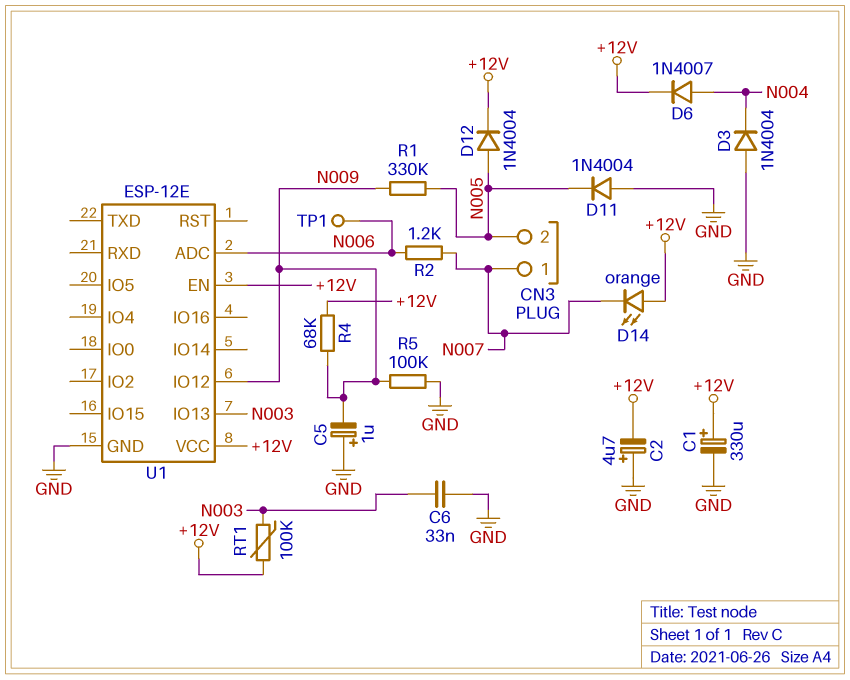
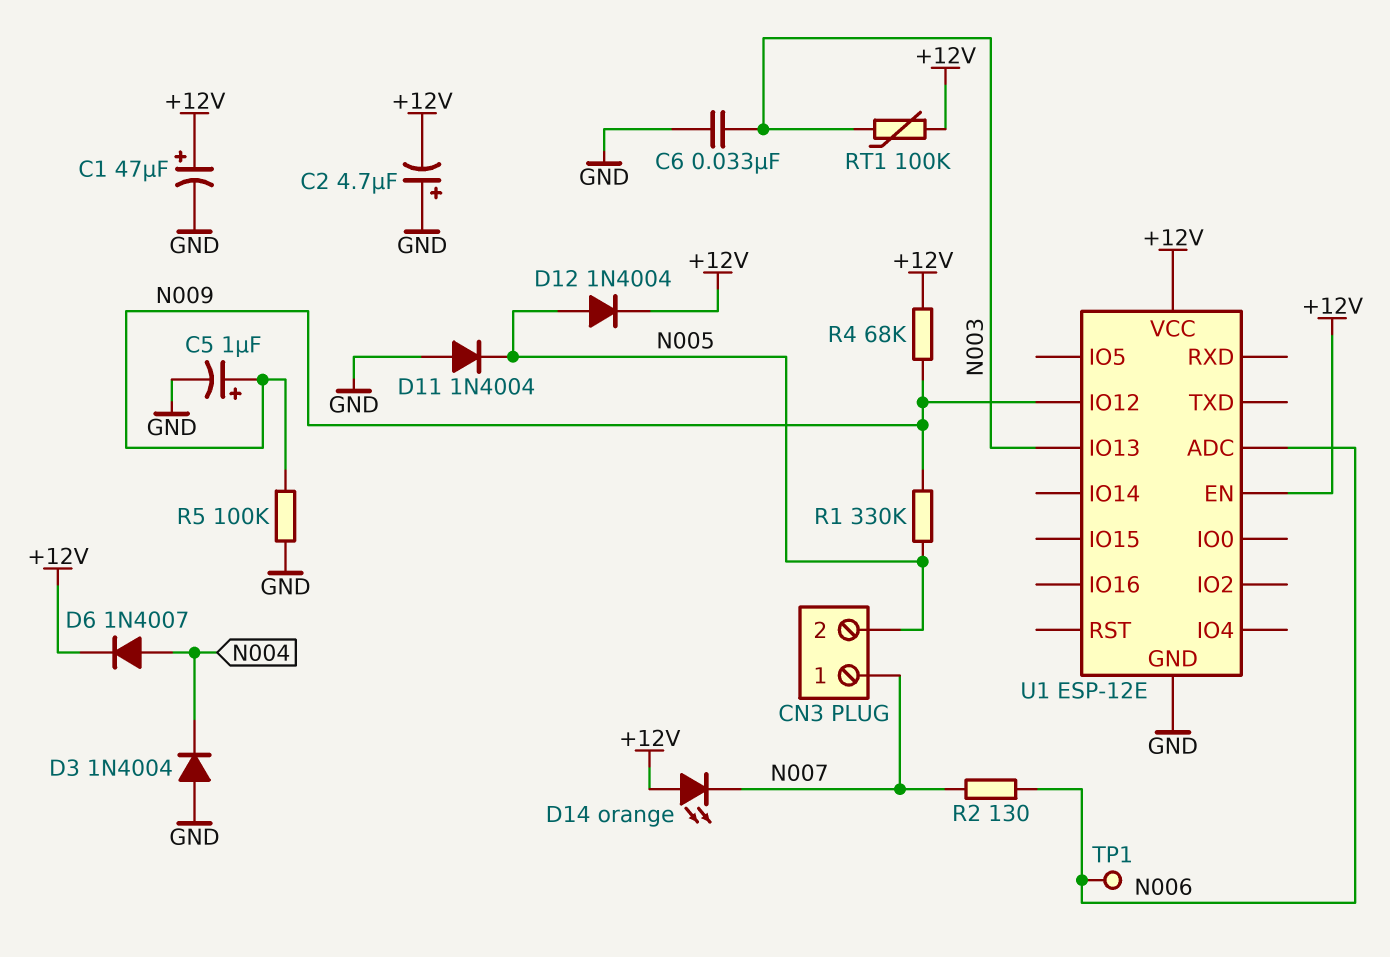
C1: 330uF (plus +12V, minus GND) -> 47uF (plus +12V, minus GND)
C5: 1uF (plus GND, minus N009) -> 1uF (plus N009, minus GND)
R2: 1.2k (N006, N007) -> 130 (N006, N007)

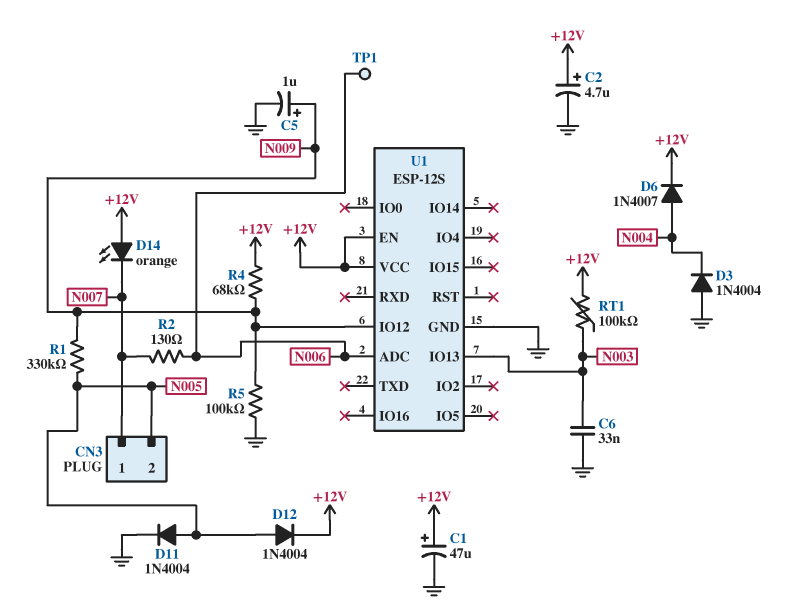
C2: 4.7uF (plus GND, minus +12V) -> 4.7uF (plus +12V, minus GND)
D11: diode 1N4004 (A GND, K N005) -> diode 1N4004 (A N005, K GND)
U1: ESP-12E -> ESP-12S

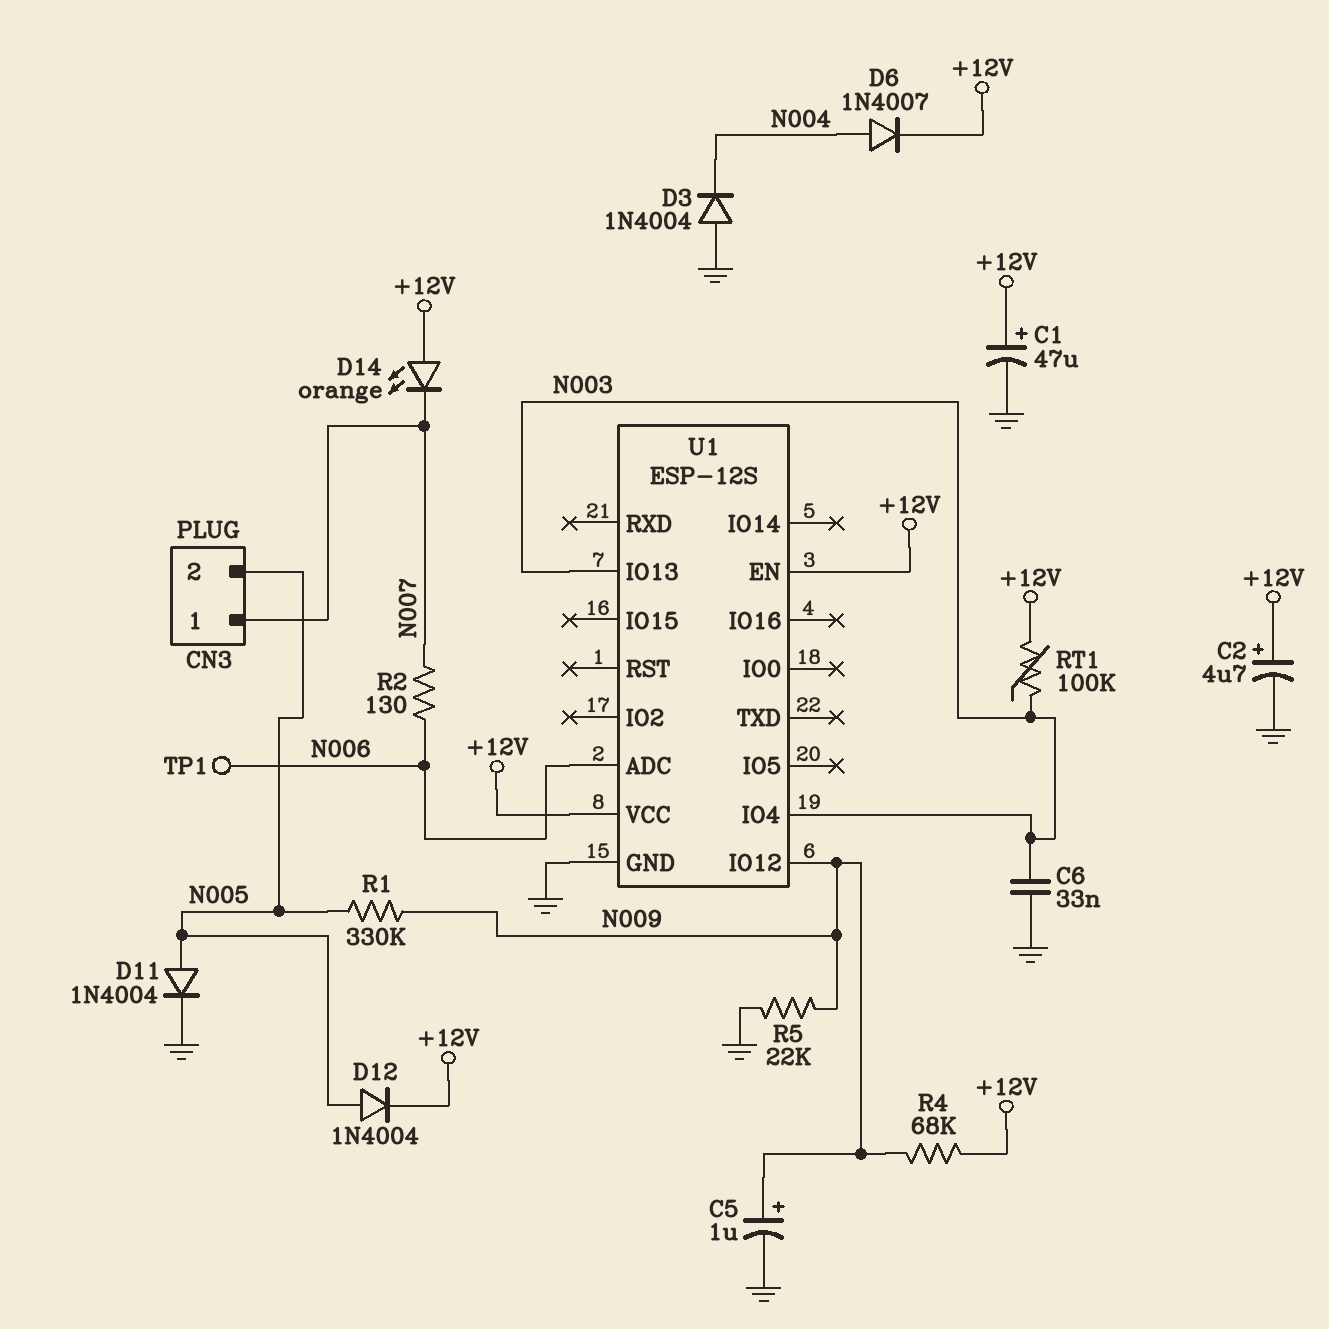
R5: 100k (GND, N009) -> 22k (GND, N009)
U1 pin IO4: none -> N003

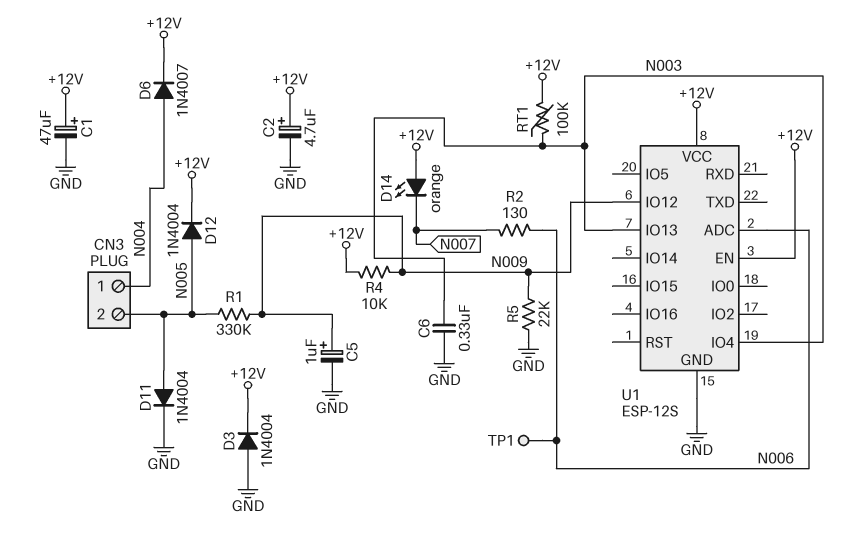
C6: 33nF (GND, N003) -> 330nF (GND, N003)
CN3 pin 1: N007 -> N004
D3: diode 1N4004 (A GND, K N004) -> diode 1N4004 (A GND, K +12V)
R4: 68k (+12V, N009) -> 10k (+12V, N009)

